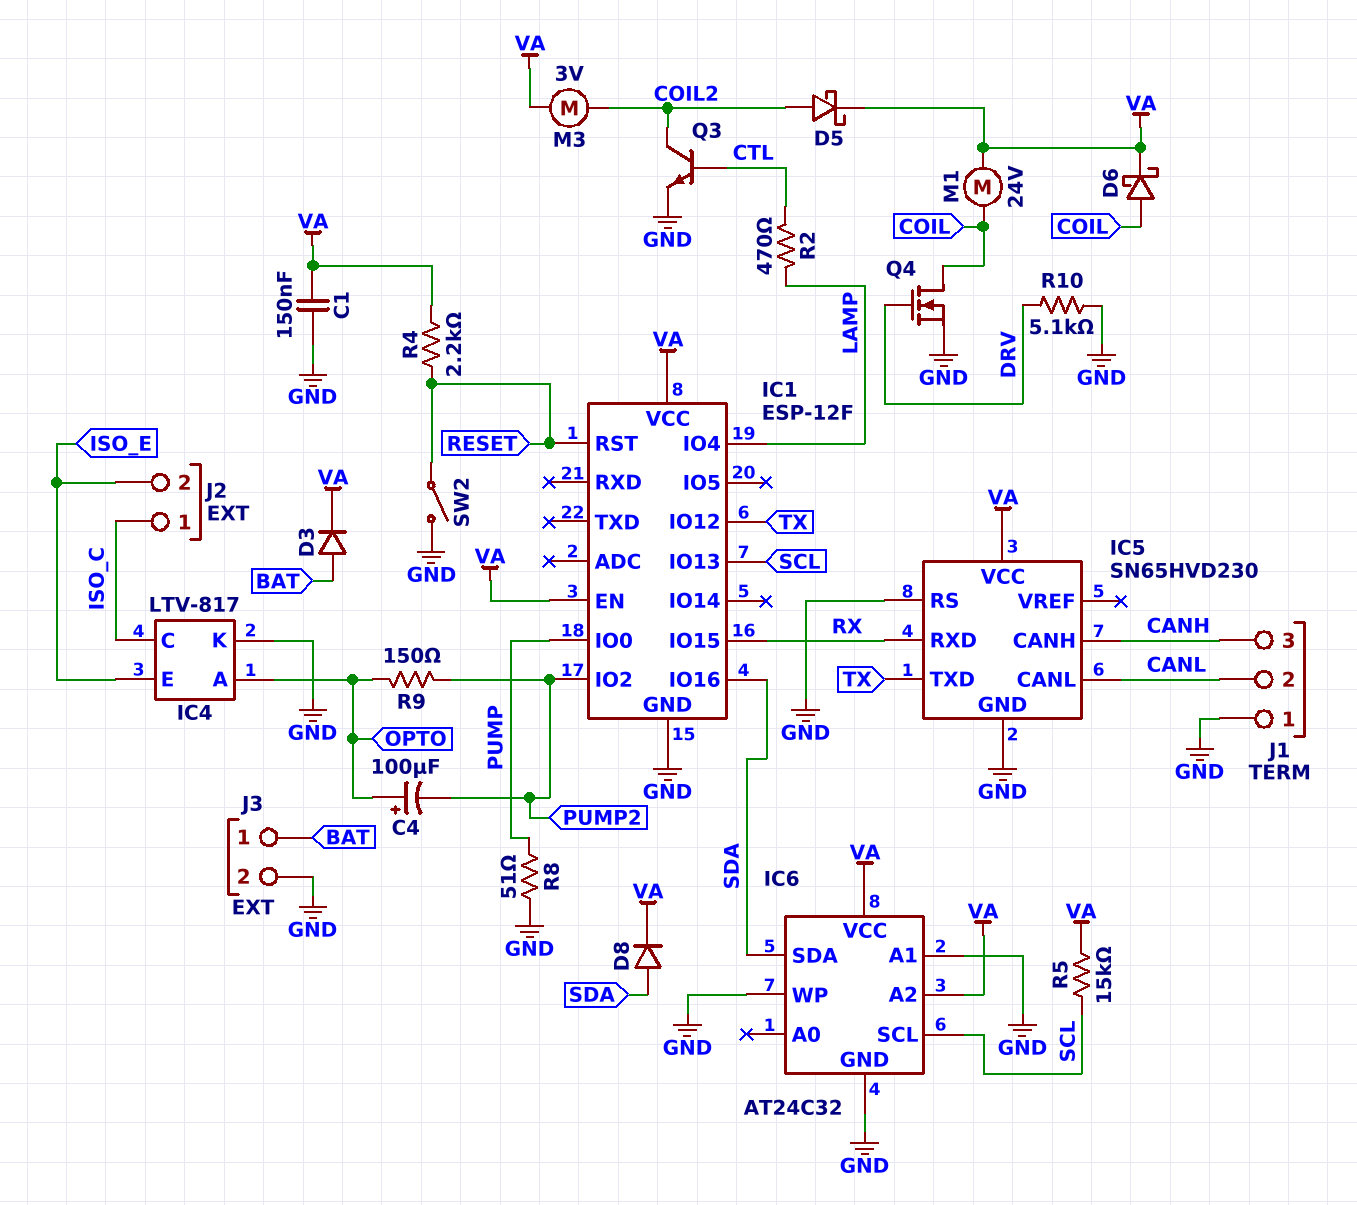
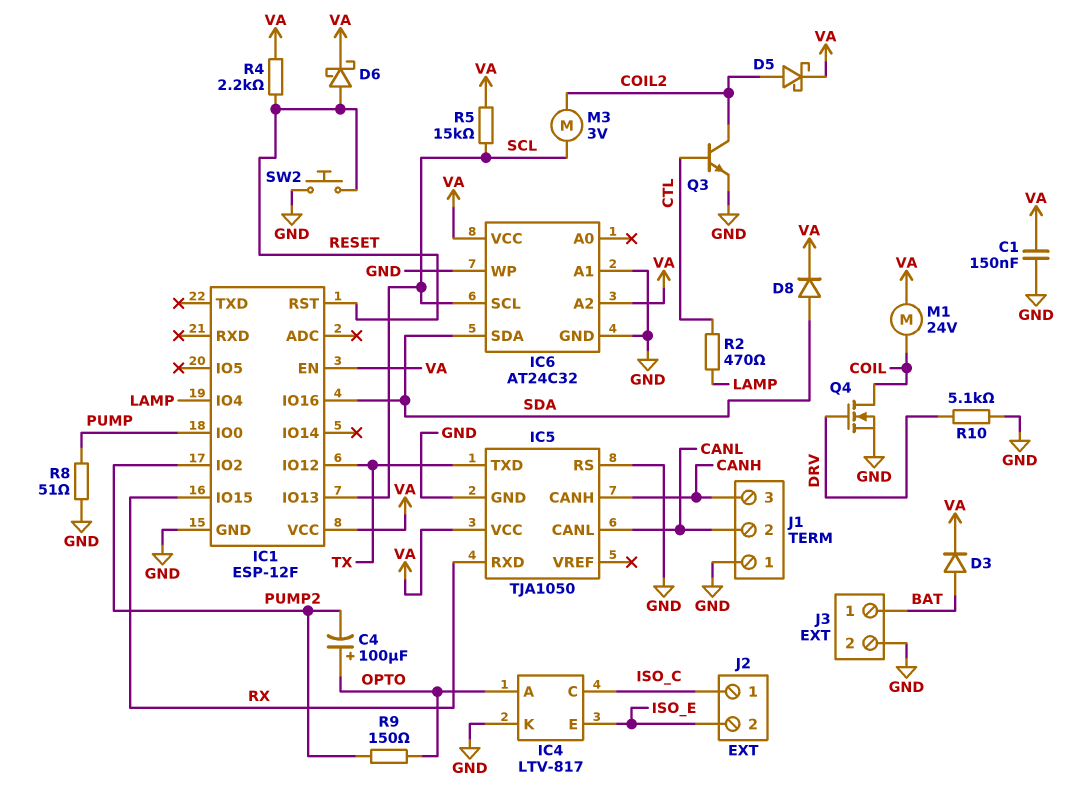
D6: schottky (A COIL, K VA) -> schottky (A RESET, K VA)
IC5: SN65HVD230 -> TJA1050
M3: motor 3V (COIL2, VA) -> motor 3V (COIL2, SCL)
SW2: switch (GND, RESET) -> button (GND, RESET)

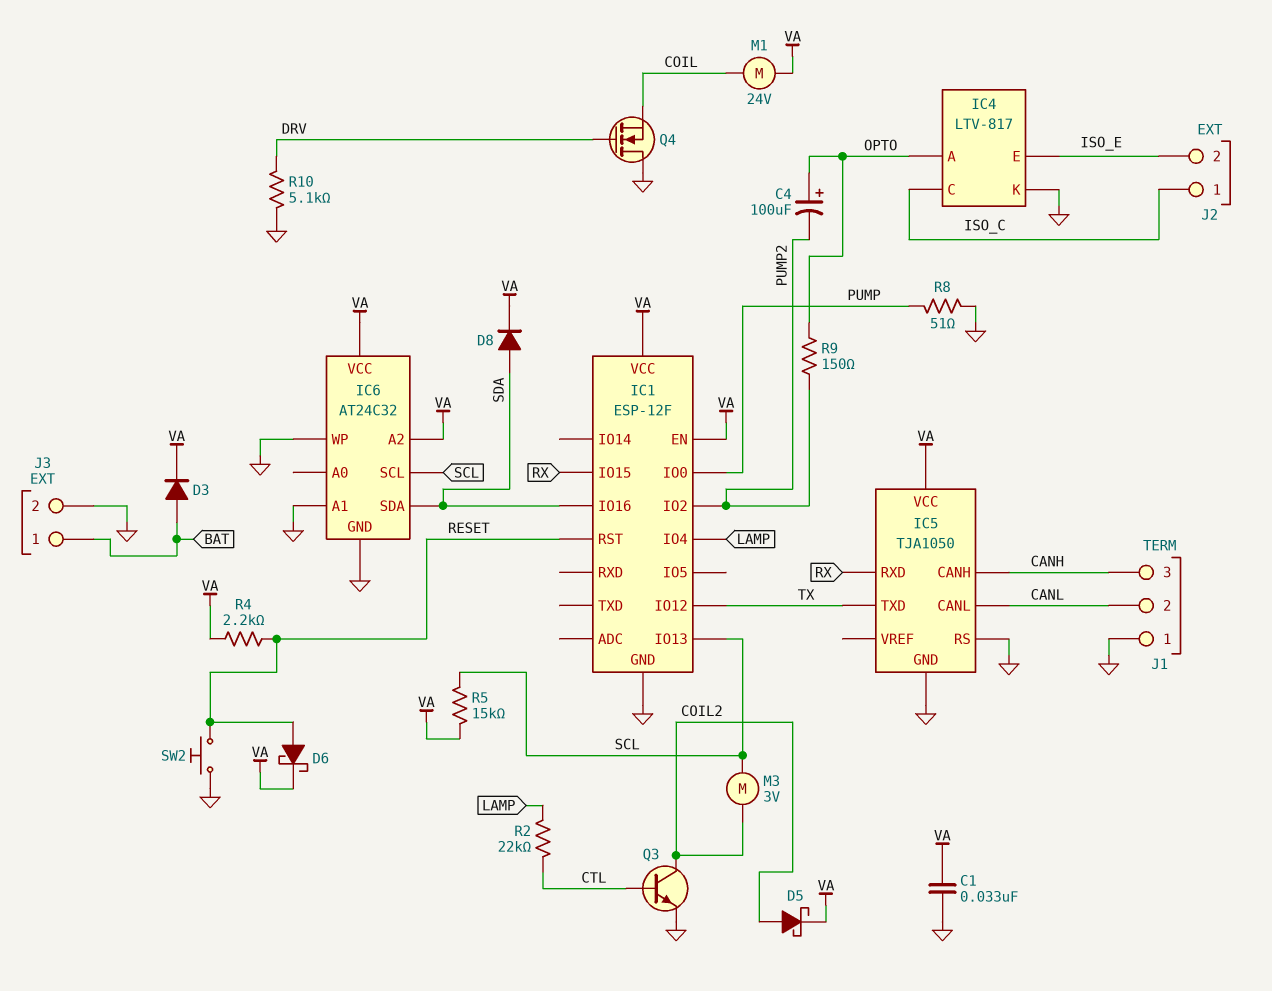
C1: 150nF (GND, VA) -> 33nF (GND, VA)
Q4: NMOS (G DRV, D COIL, S GND) -> NMOS (G DRV, D GND, S COIL)
R2: 470 (CTL, LAMP) -> 22k (CTL, LAMP)

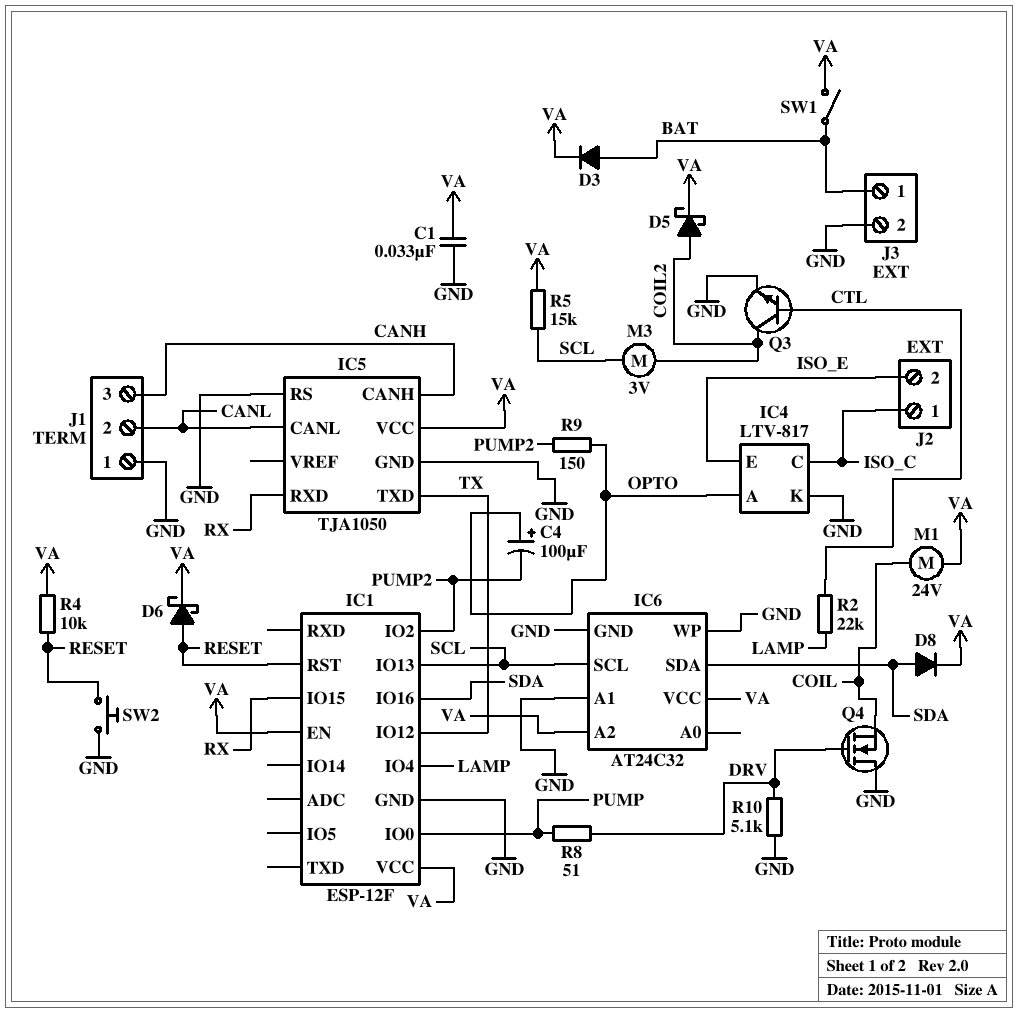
R4: 2.2k (RESET, VA) -> 10k (RESET, VA)
R8: 51 (GND, PUMP) -> 51 (DRV, PUMP)
SW1: none -> switch (BAT, VA)

